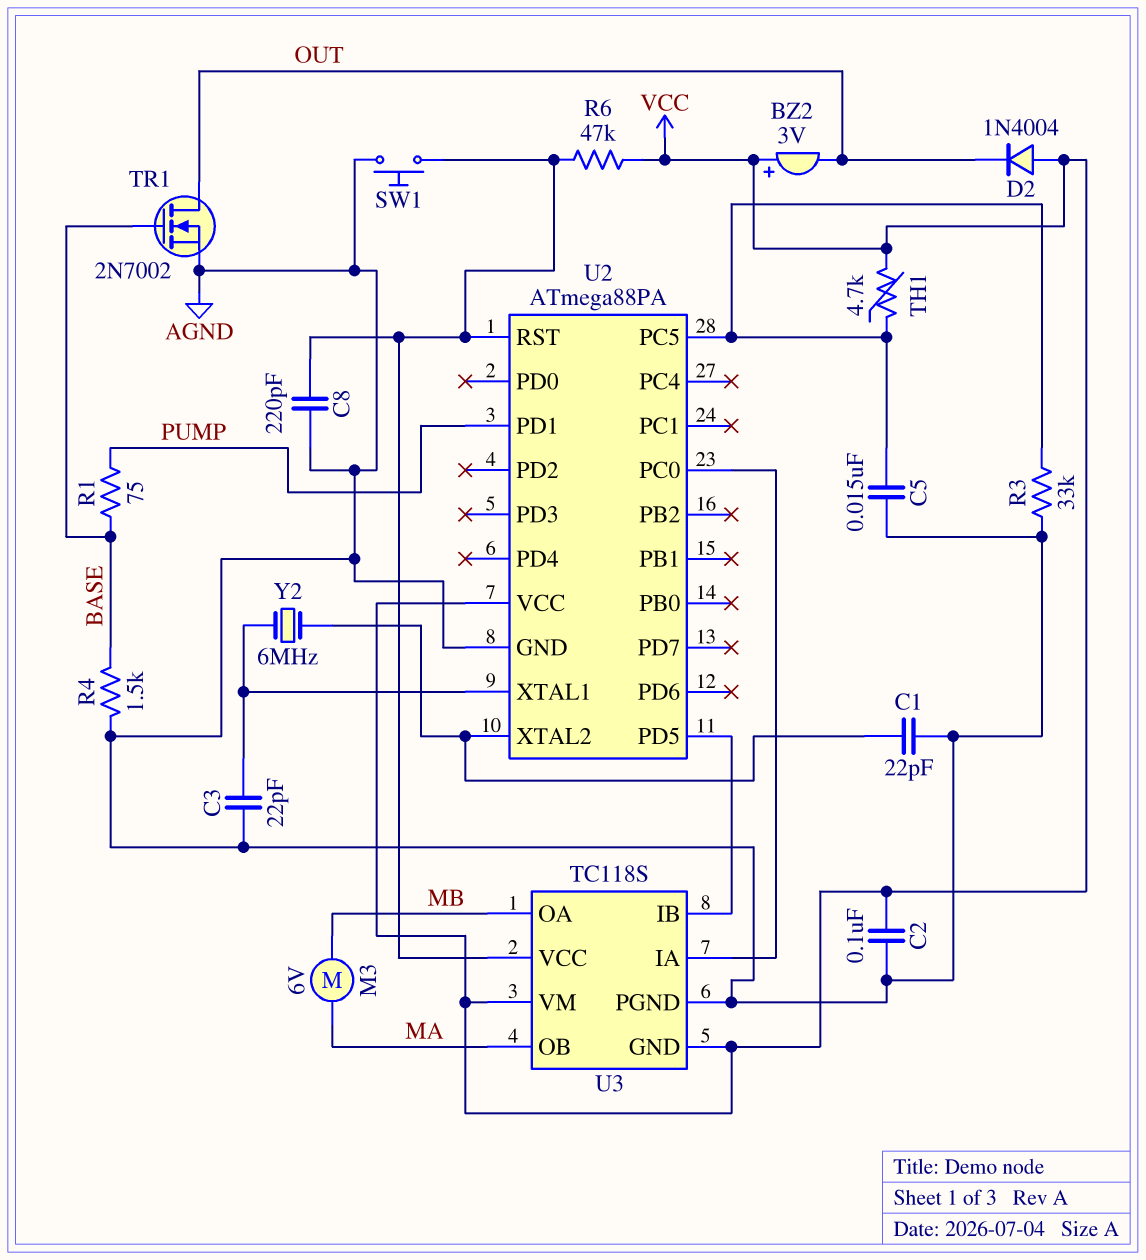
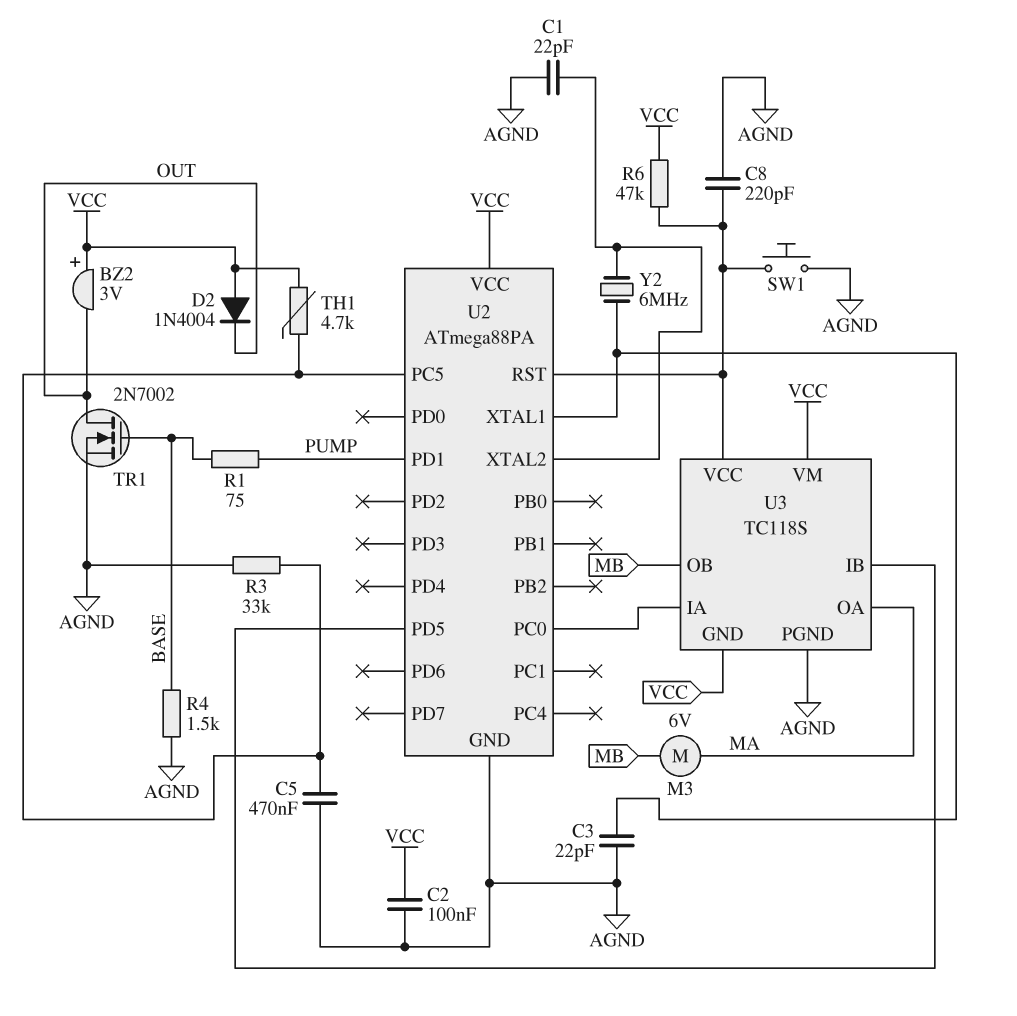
C5: 15nF (AGND, U2/PC5) -> 470nF (AGND, U2/PC5)
U3 pin OA: MB -> MA
U3 pin OB: MA -> MB

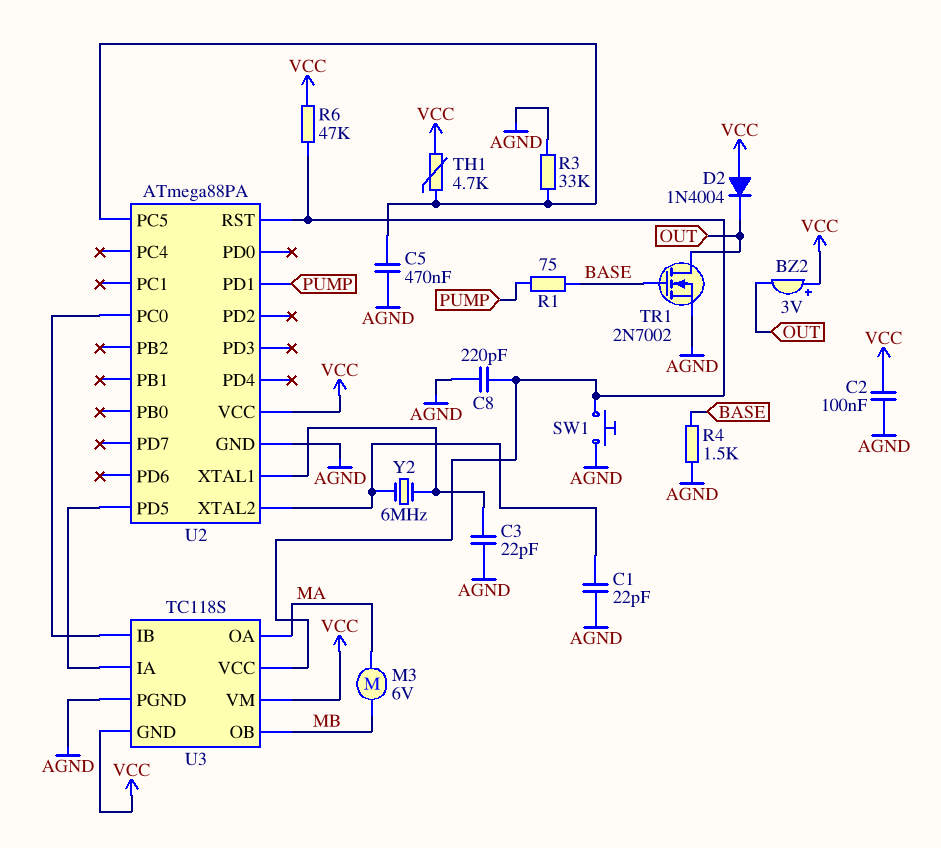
U3 pin IA: U2/PC0 -> U2/PD5
U3 pin IB: U2/PD5 -> U2/PC0

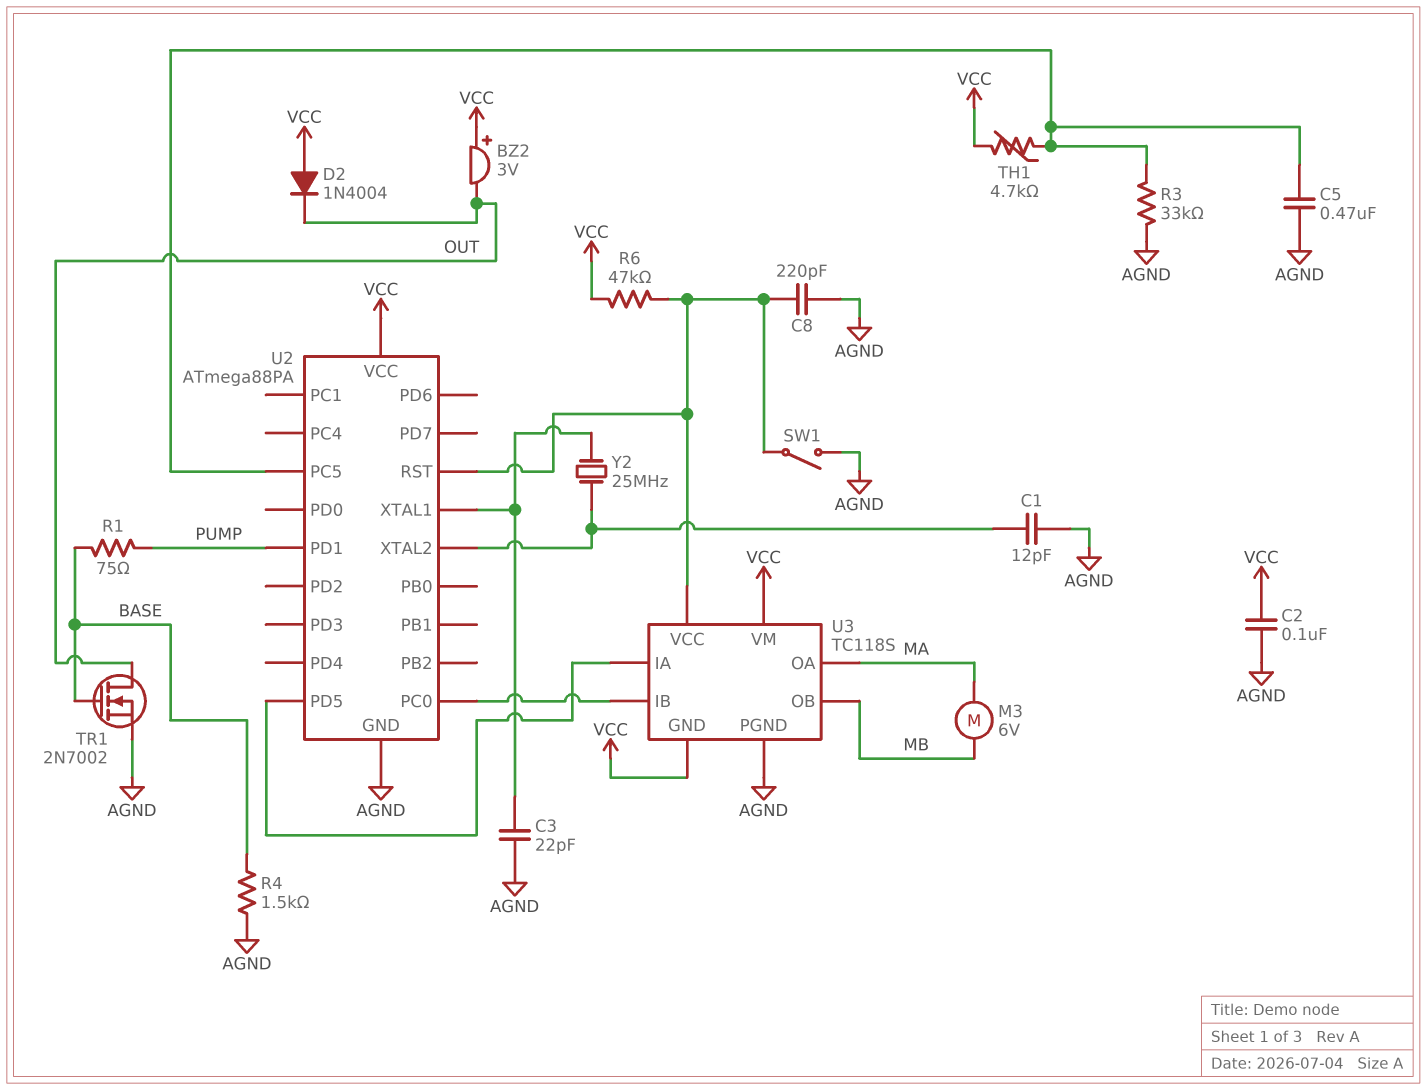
C1: 22pF (AGND, U2/XTAL2) -> 12pF (AGND, U2/XTAL2)
SW1: button (AGND, U2/RST) -> switch (AGND, U2/RST)
Y2: 6MHz (U2/XTAL1, U2/XTAL2) -> 25MHz (U2/XTAL1, U2/XTAL2)

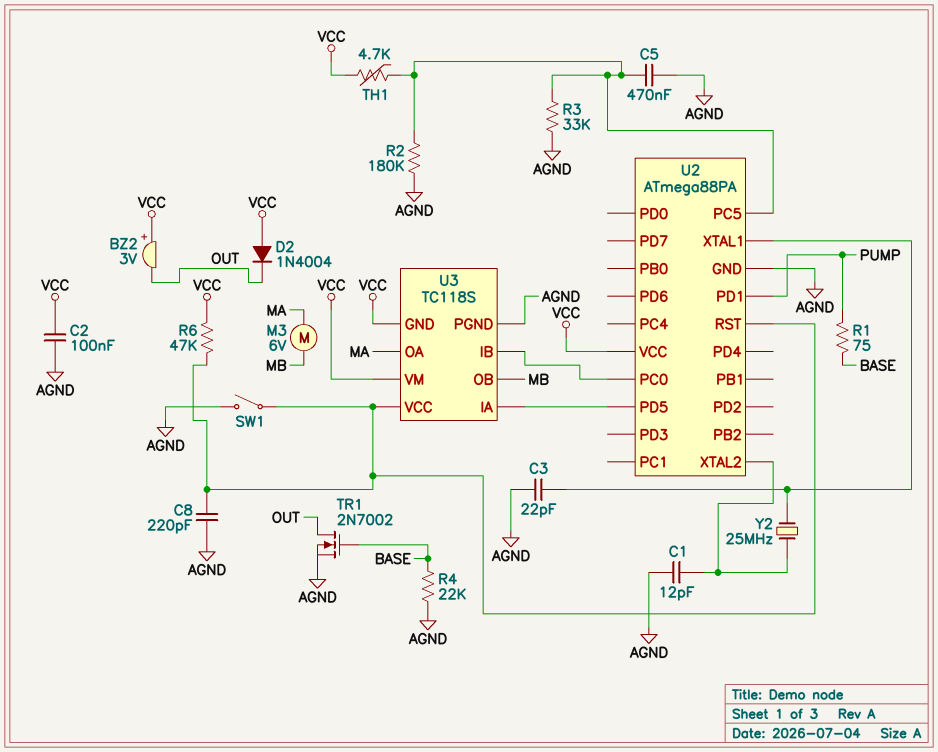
R2: none -> 180k (AGND, U2/PC5)
R4: 1.5k (AGND, BASE) -> 22k (AGND, BASE)

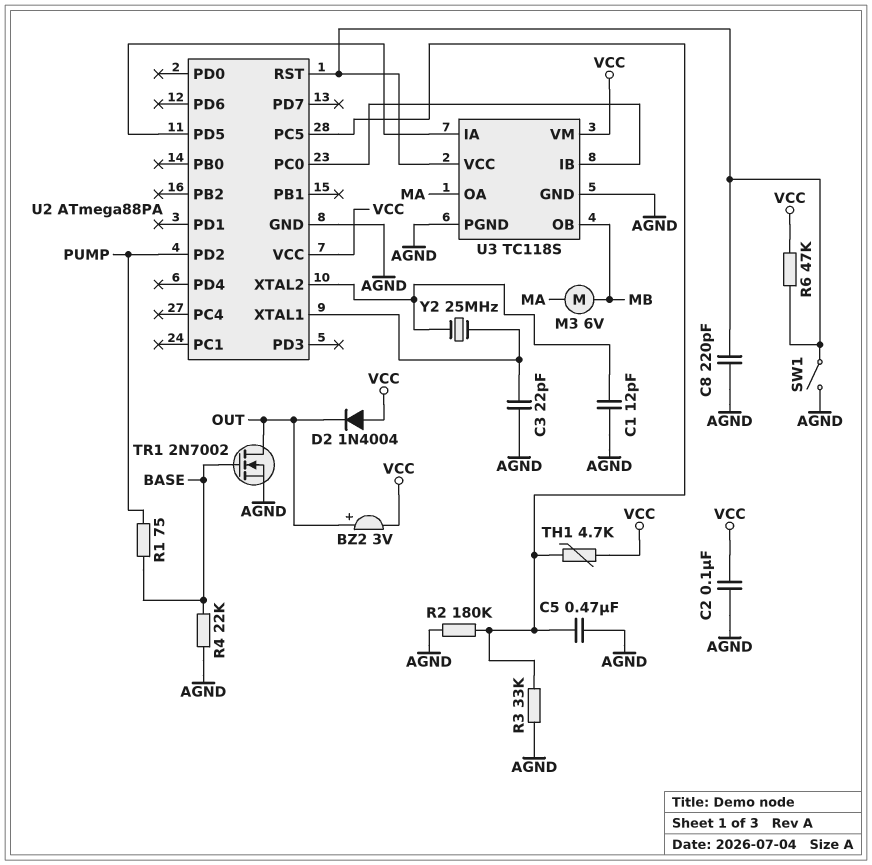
BZ2: buzzer 3V (plus VCC, minus OUT) -> buzzer 3V (plus OUT, minus VCC)
U2 pin PD1: PUMP -> none
U2 pin PD2: none -> PUMP
U3 pin GND: VCC -> AGND

